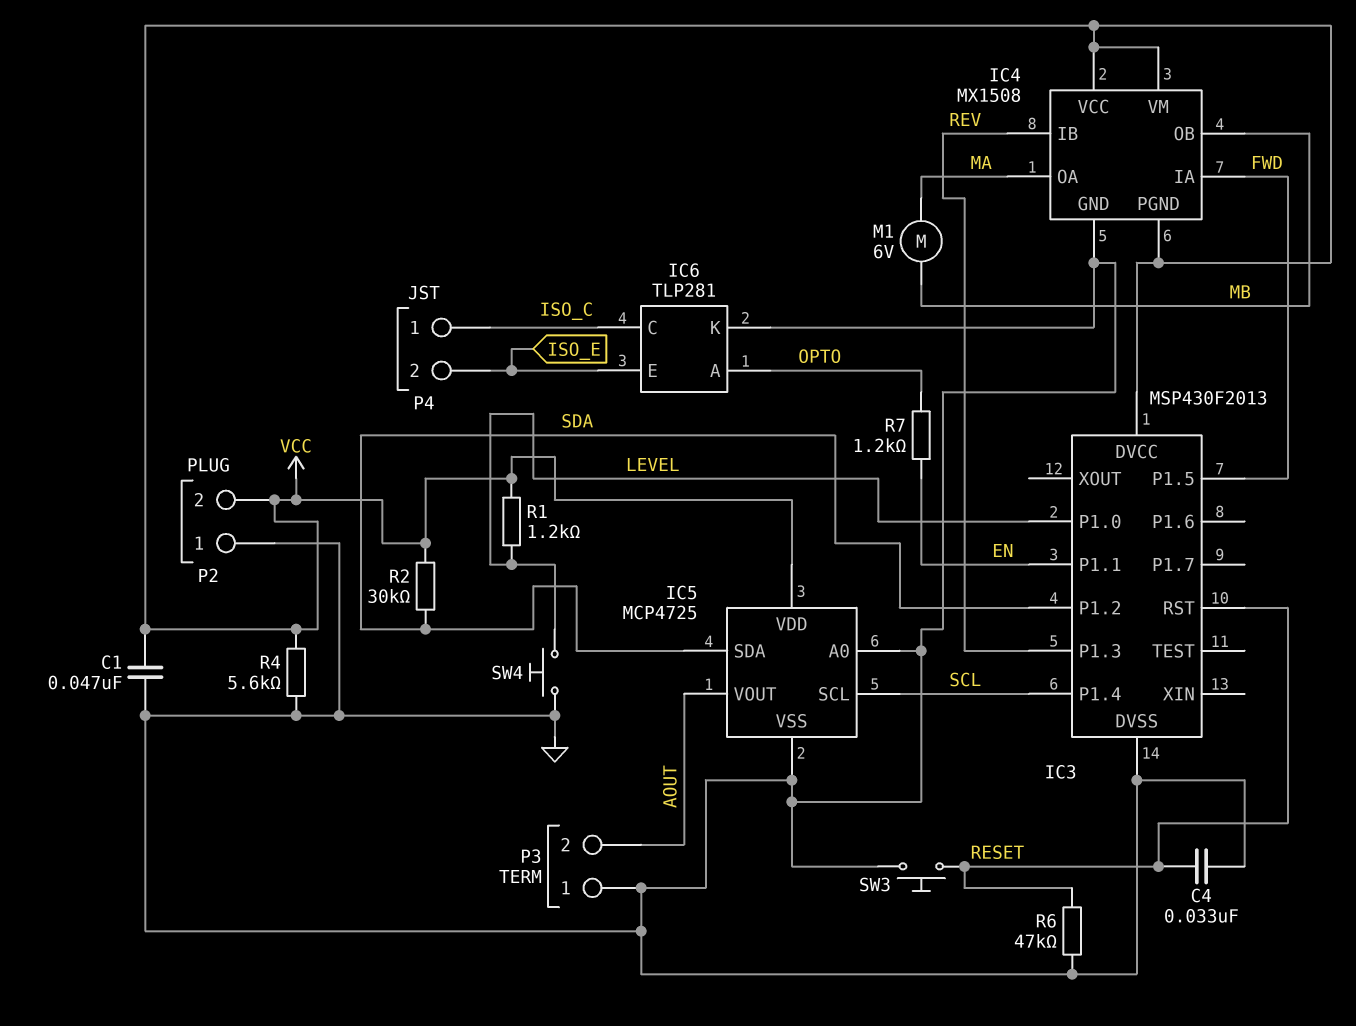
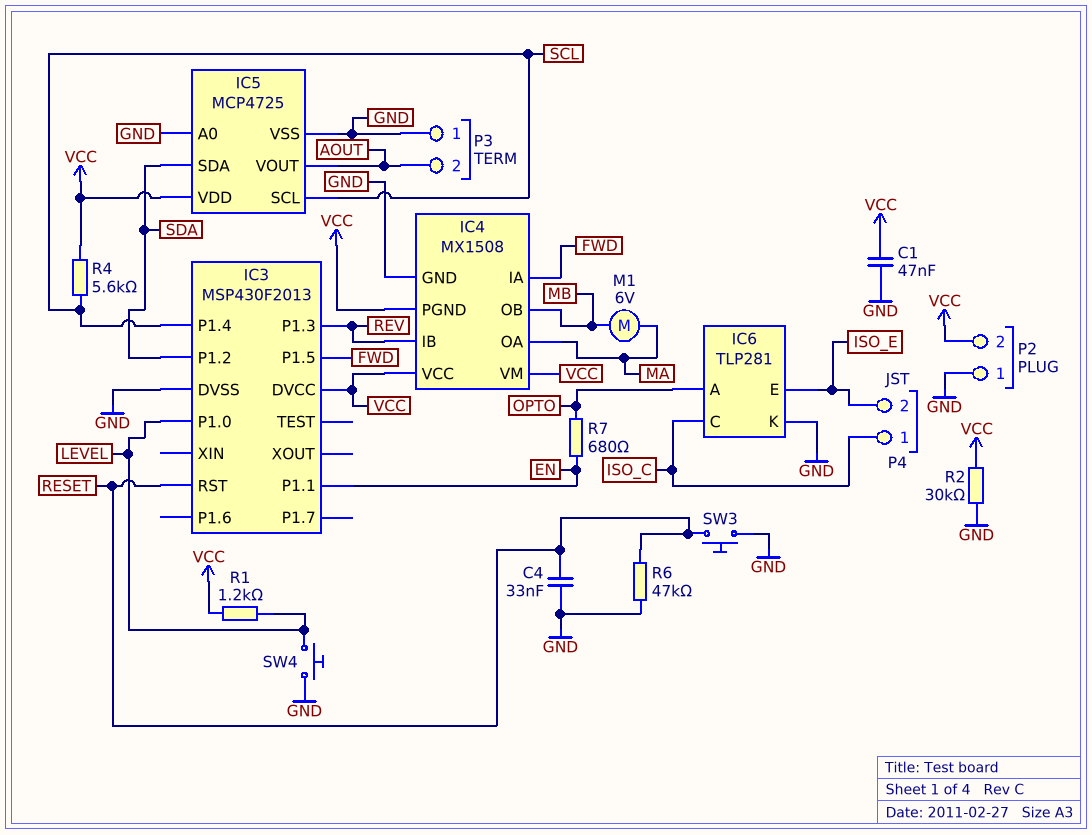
R2: 30k (SDA, VCC) -> 30k (GND, VCC)
R4: 5.6k (GND, VCC) -> 5.6k (SCL, VCC)
R7: 1.2k (EN, OPTO) -> 680 (EN, OPTO)

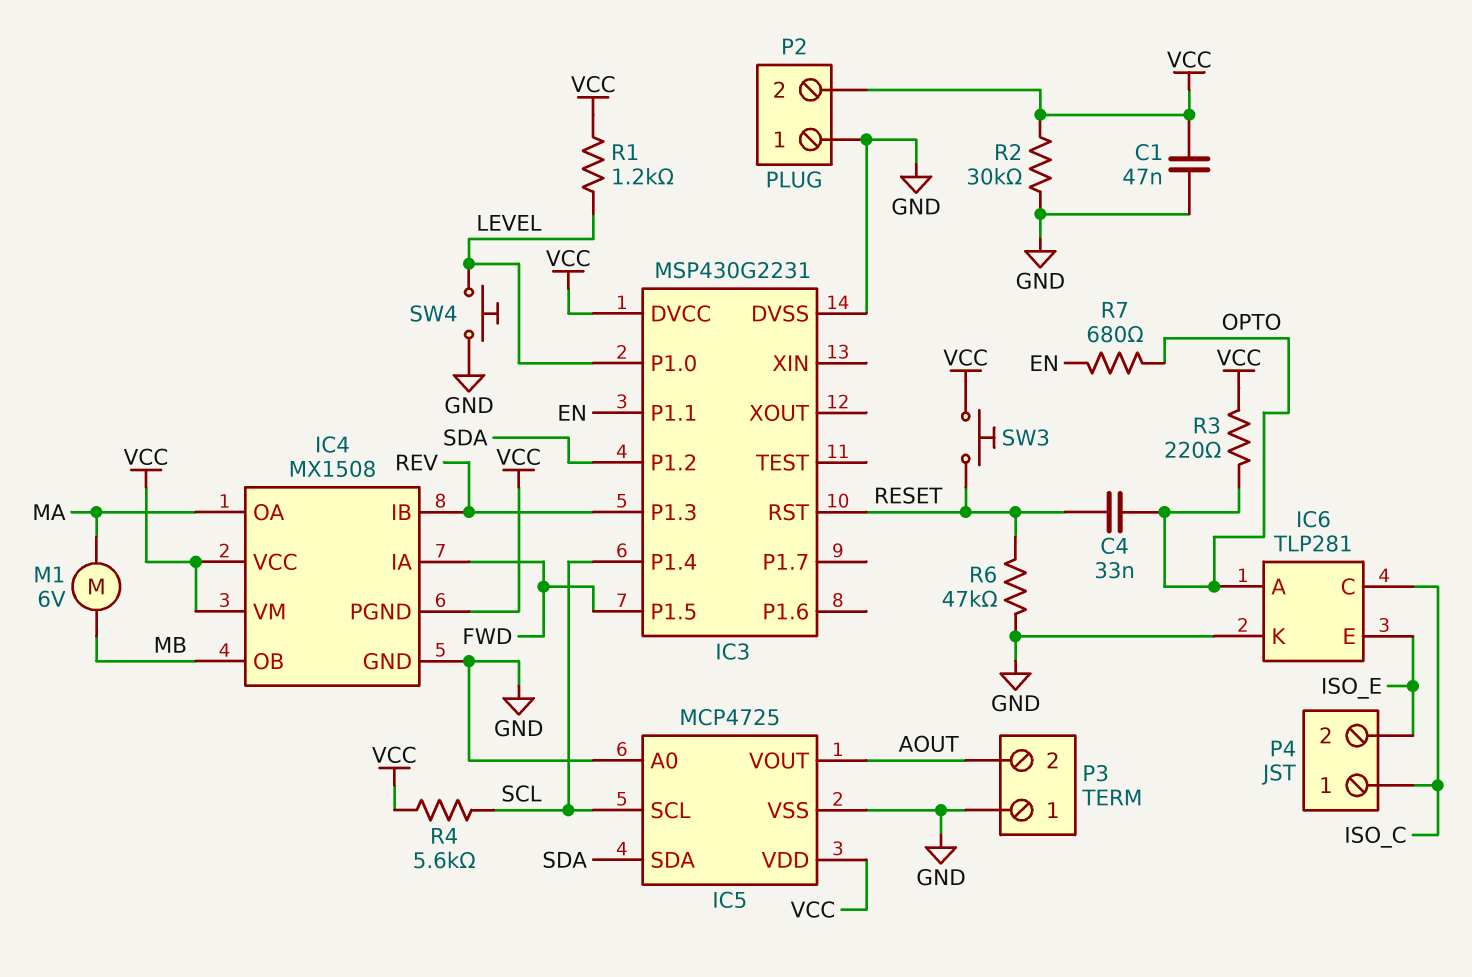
C4: 33nF (GND, RESET) -> 33nF (OPTO, RESET)
IC3: MSP430F2013 -> MSP430G2231
R3: none -> 220 (OPTO, VCC)
SW3: button (GND, RESET) -> button (RESET, VCC)

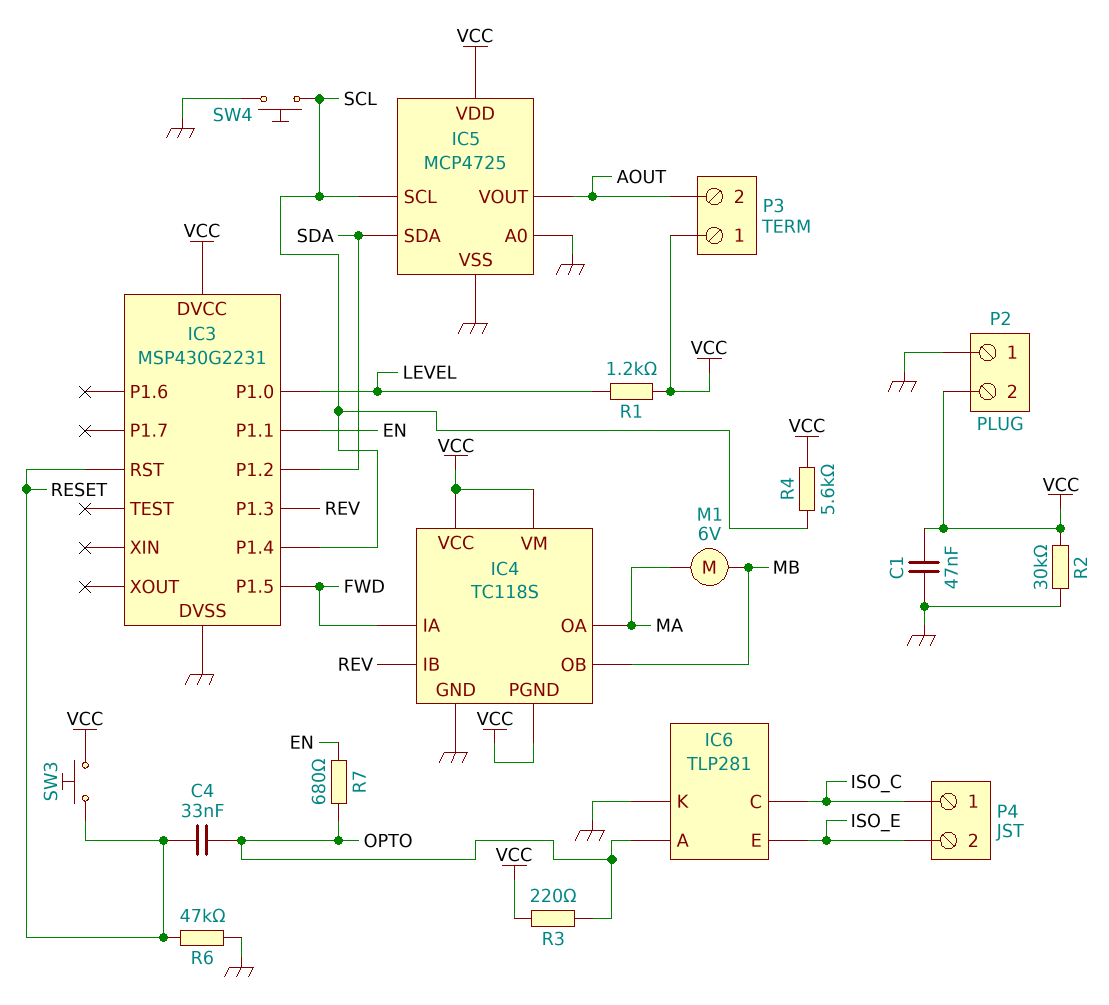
IC4: MX1508 -> TC118S
P3 pin 1: GND -> VCC
SW4: button (GND, LEVEL) -> button (GND, SCL)

